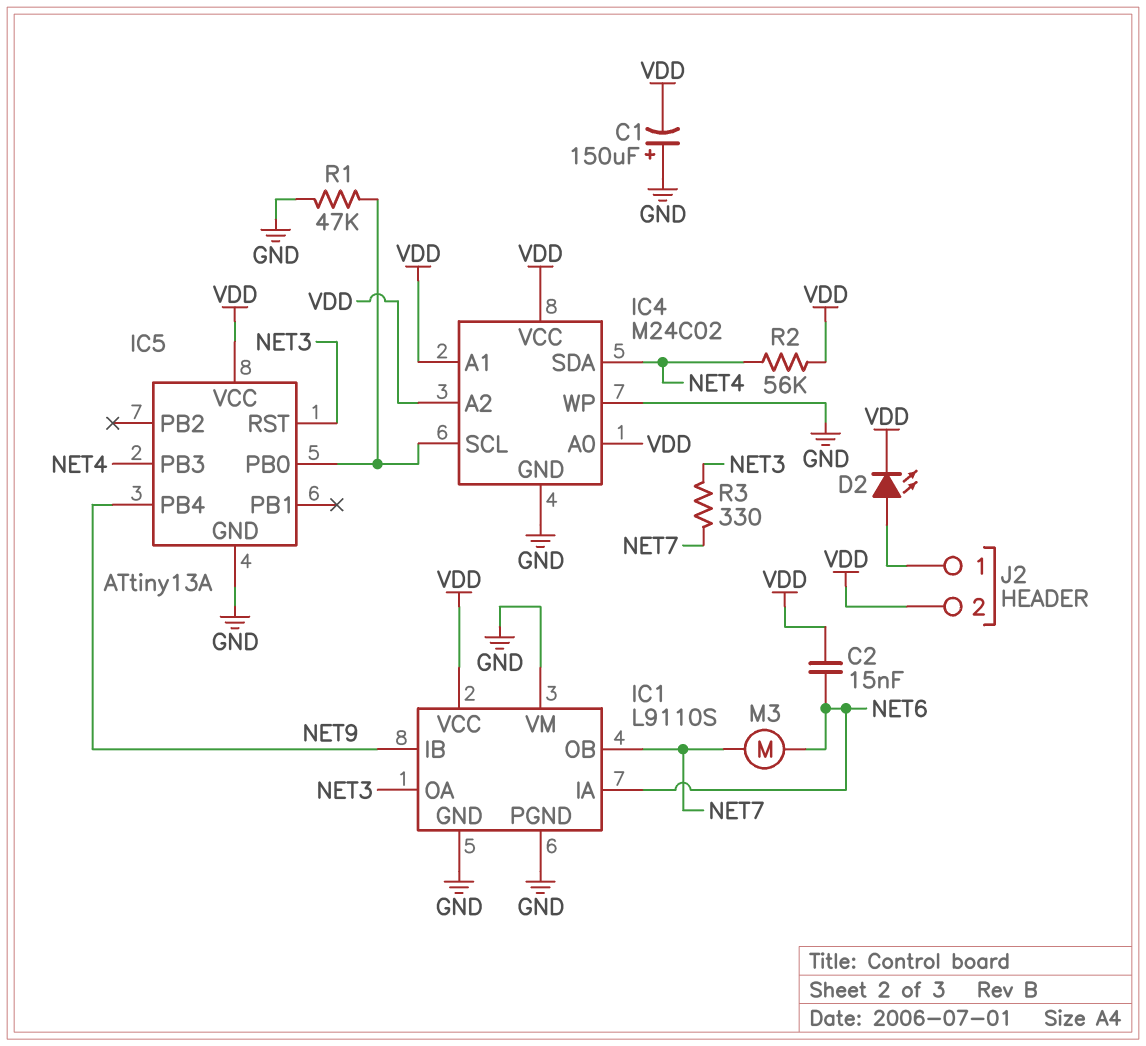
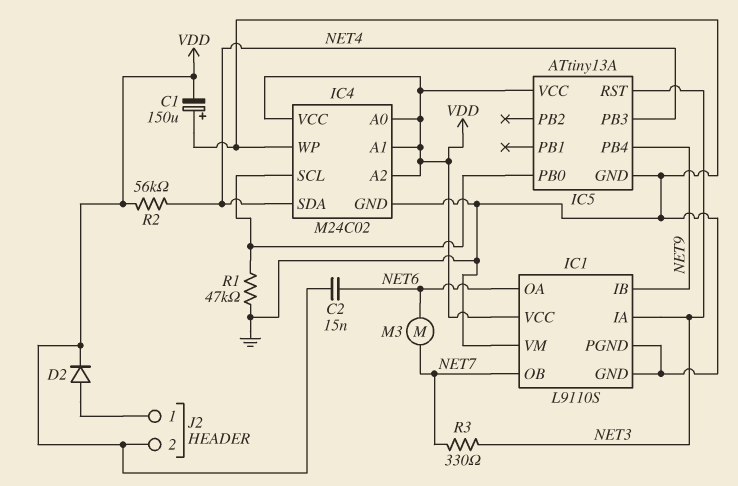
D2: LED (A J2/1, K VDD) -> diode (A J2/1, K VDD)
IC1 pin IA: NET6 -> NET3
IC1 pin OA: NET3 -> NET6

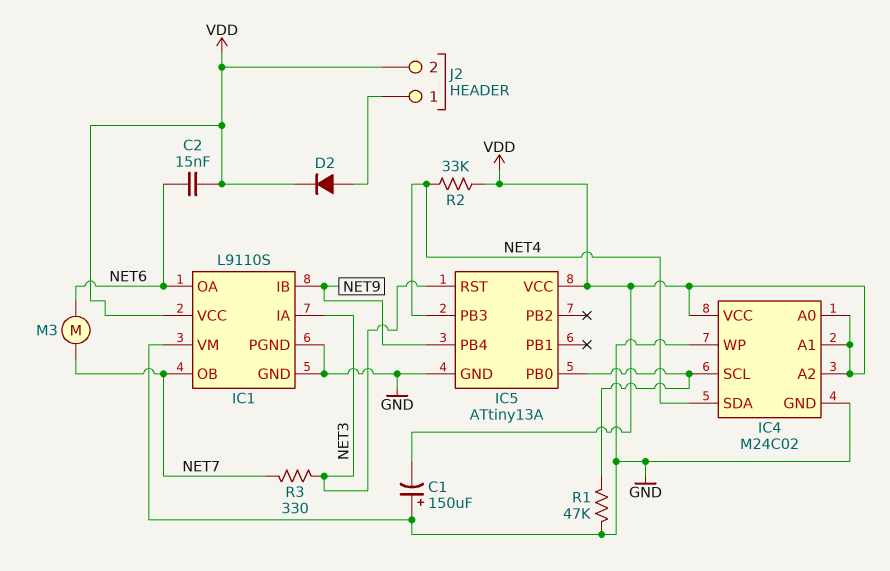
R2: 56k (NET4, VDD) -> 33k (NET4, VDD)

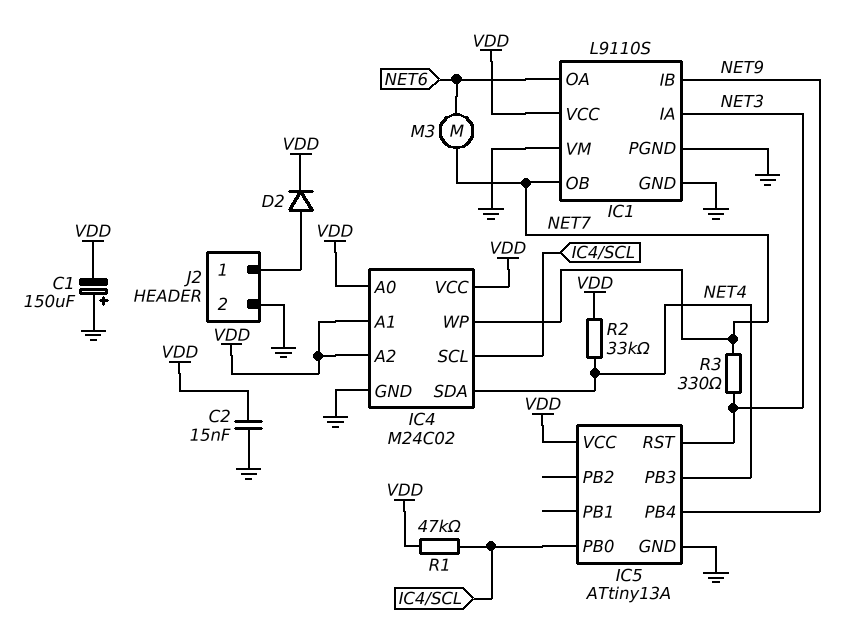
C2: 15nF (NET6, VDD) -> 15nF (GND, VDD)
IC4 pin WP: GND -> NET7
J2 pin 2: VDD -> GND
R1: 47k (GND, IC4/SCL) -> 47k (IC4/SCL, VDD)

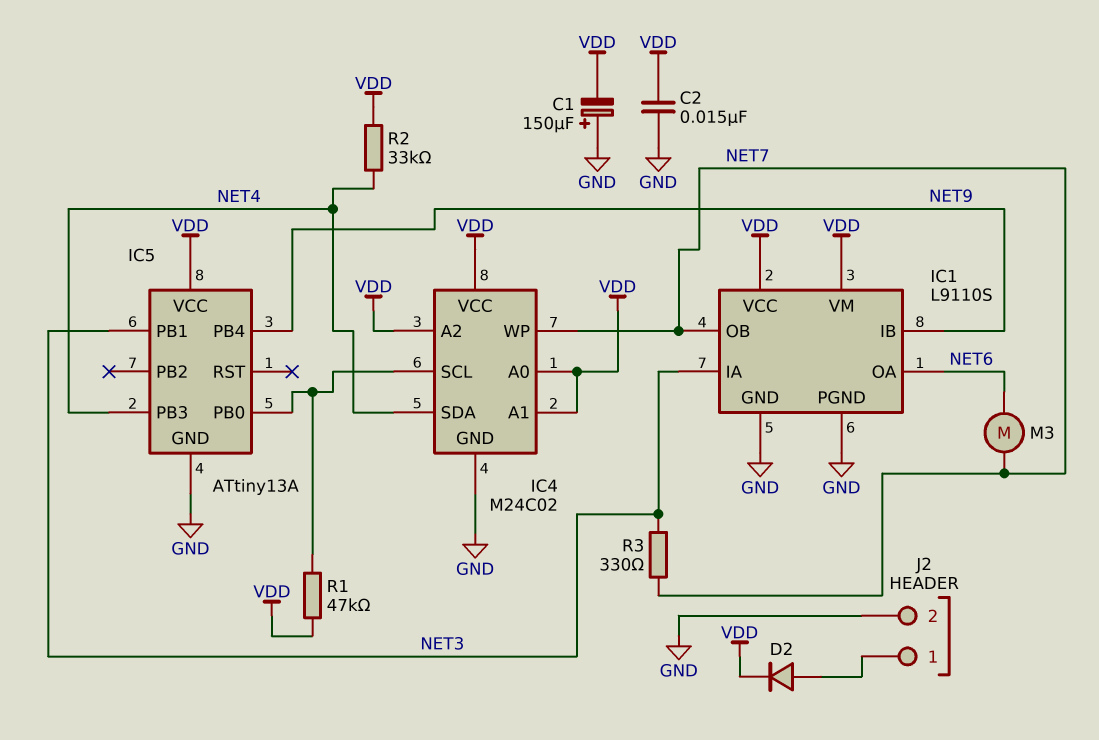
IC1 pin VM: GND -> VDD
IC5 pin PB1: none -> NET3
IC5 pin RST: NET3 -> none

